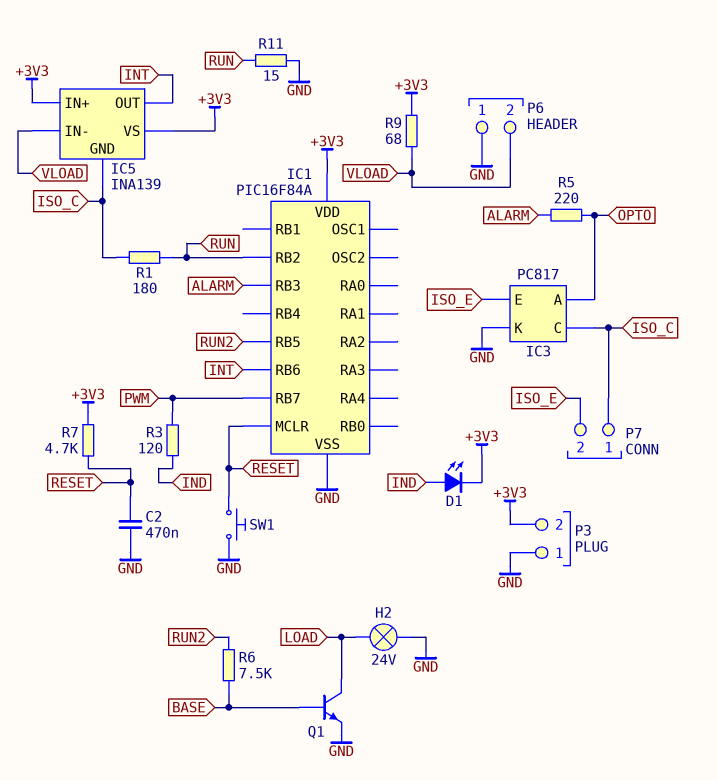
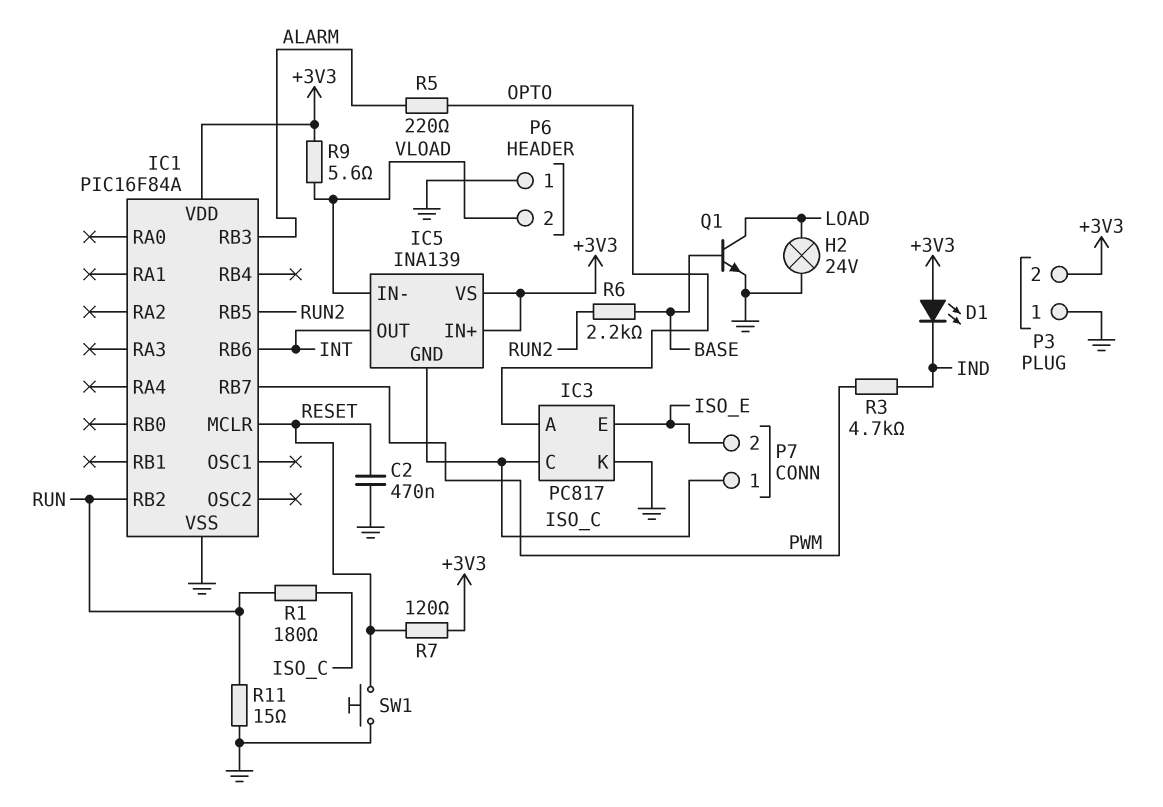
D1: LED (A IND, K +3V3) -> LED (A +3V3, K IND)
R3: 120 (IND, PWM) -> 4.7k (IND, PWM)
R6: 7.5k (BASE, RUN2) -> 2.2k (BASE, RUN2)
R7: 4.7k (+3V3, RESET) -> 120 (+3V3, RESET)
R9: 68 (+3V3, VLOAD) -> 5.6 (+3V3, VLOAD)

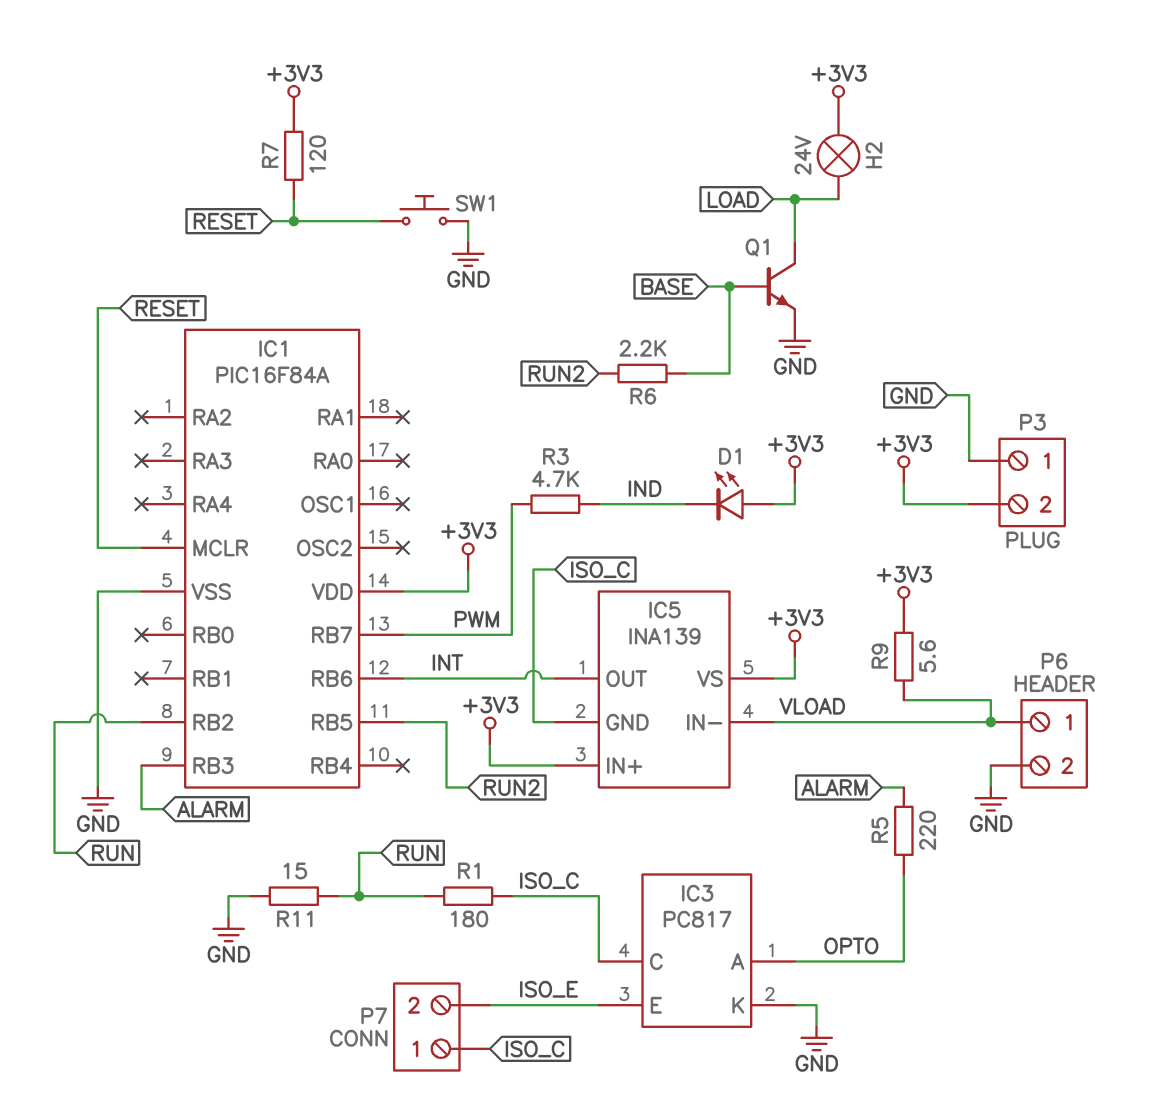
C2: 470nF (GND, RESET) -> none
H2: lamp 24V (GND, LOAD) -> lamp 24V (+3V3, LOAD)
P6 pin 1: GND -> VLOAD
P6 pin 2: VLOAD -> GND

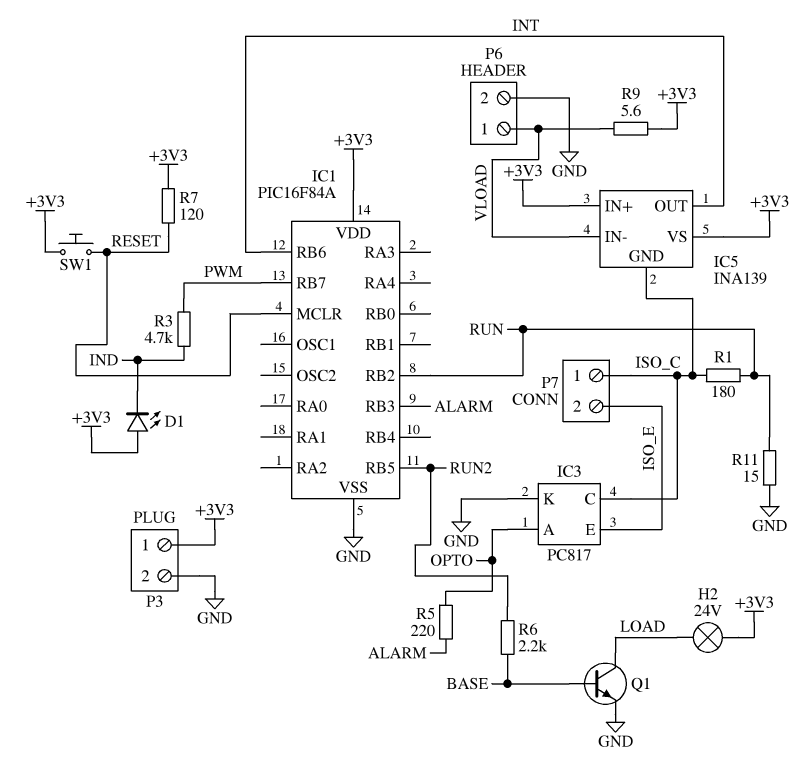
P3 pin 1: GND -> +3V3
P3 pin 2: +3V3 -> GND
SW1: button (GND, RESET) -> button (+3V3, RESET)

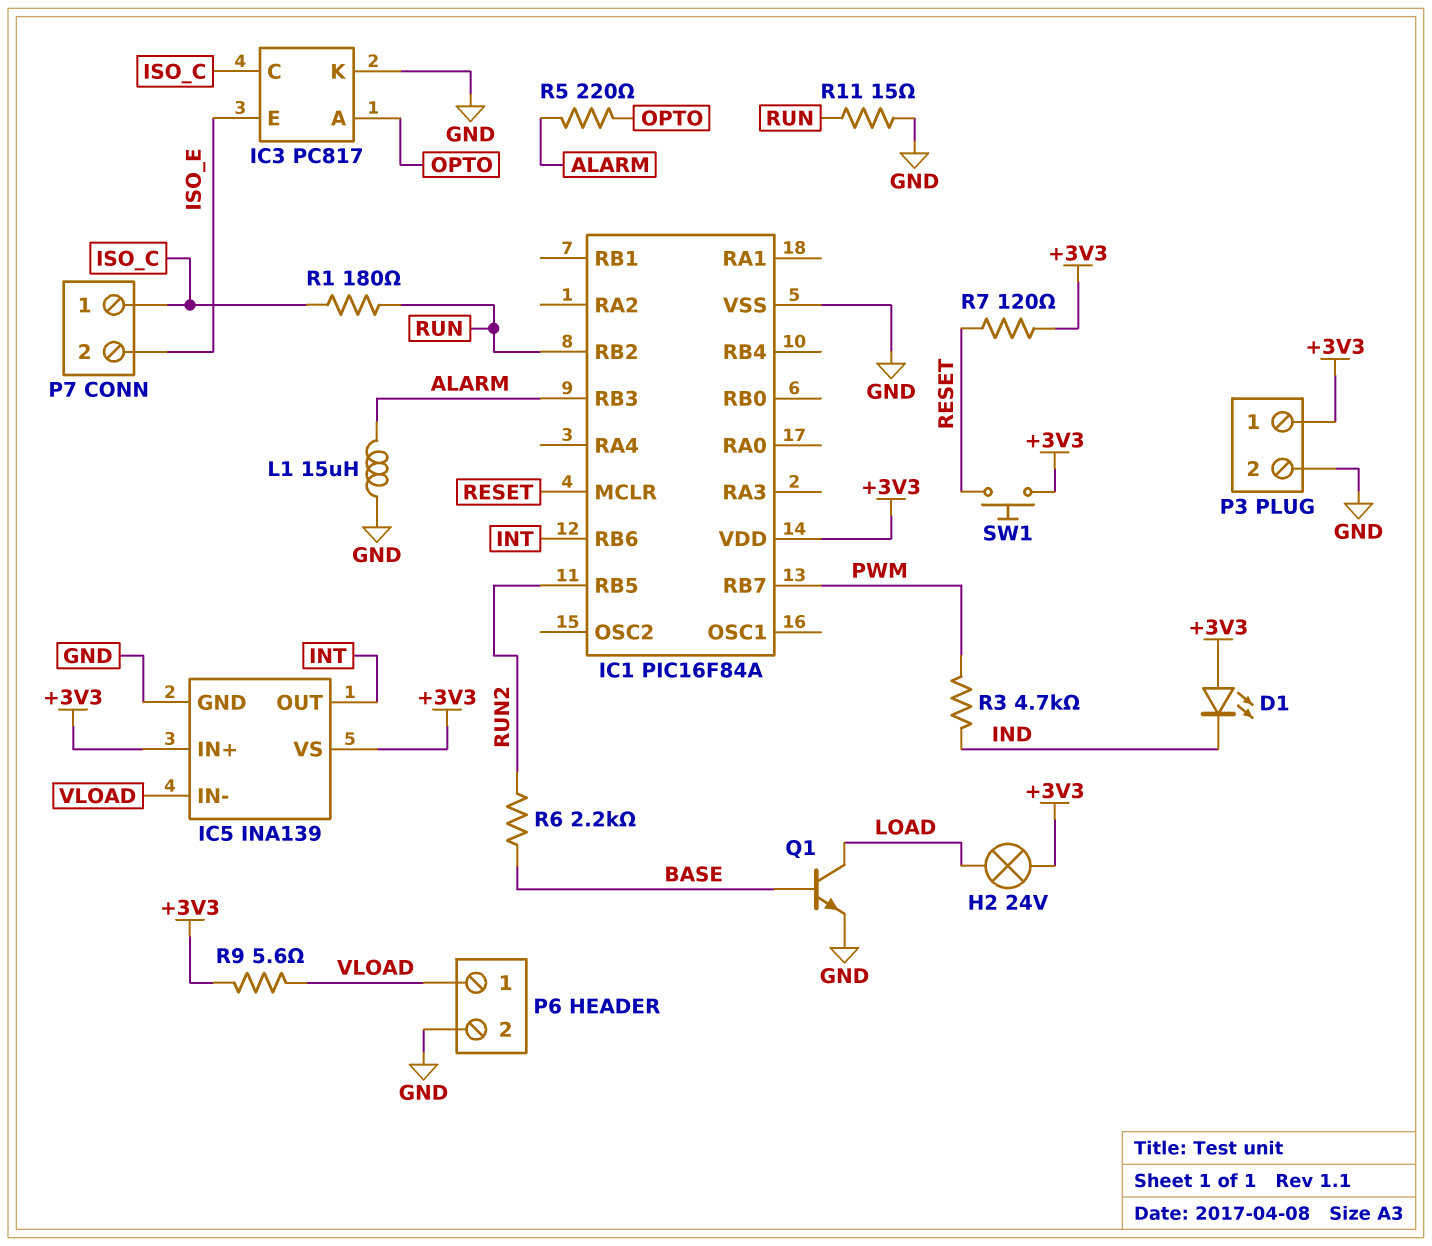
IC5 pin GND: ISO_C -> GND
L1: none -> 15uH (ALARM, GND)

